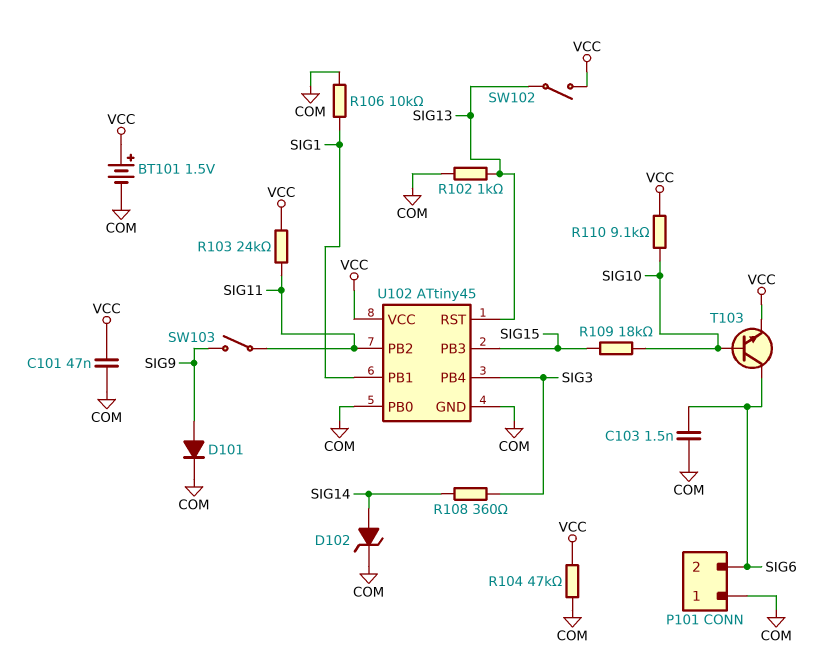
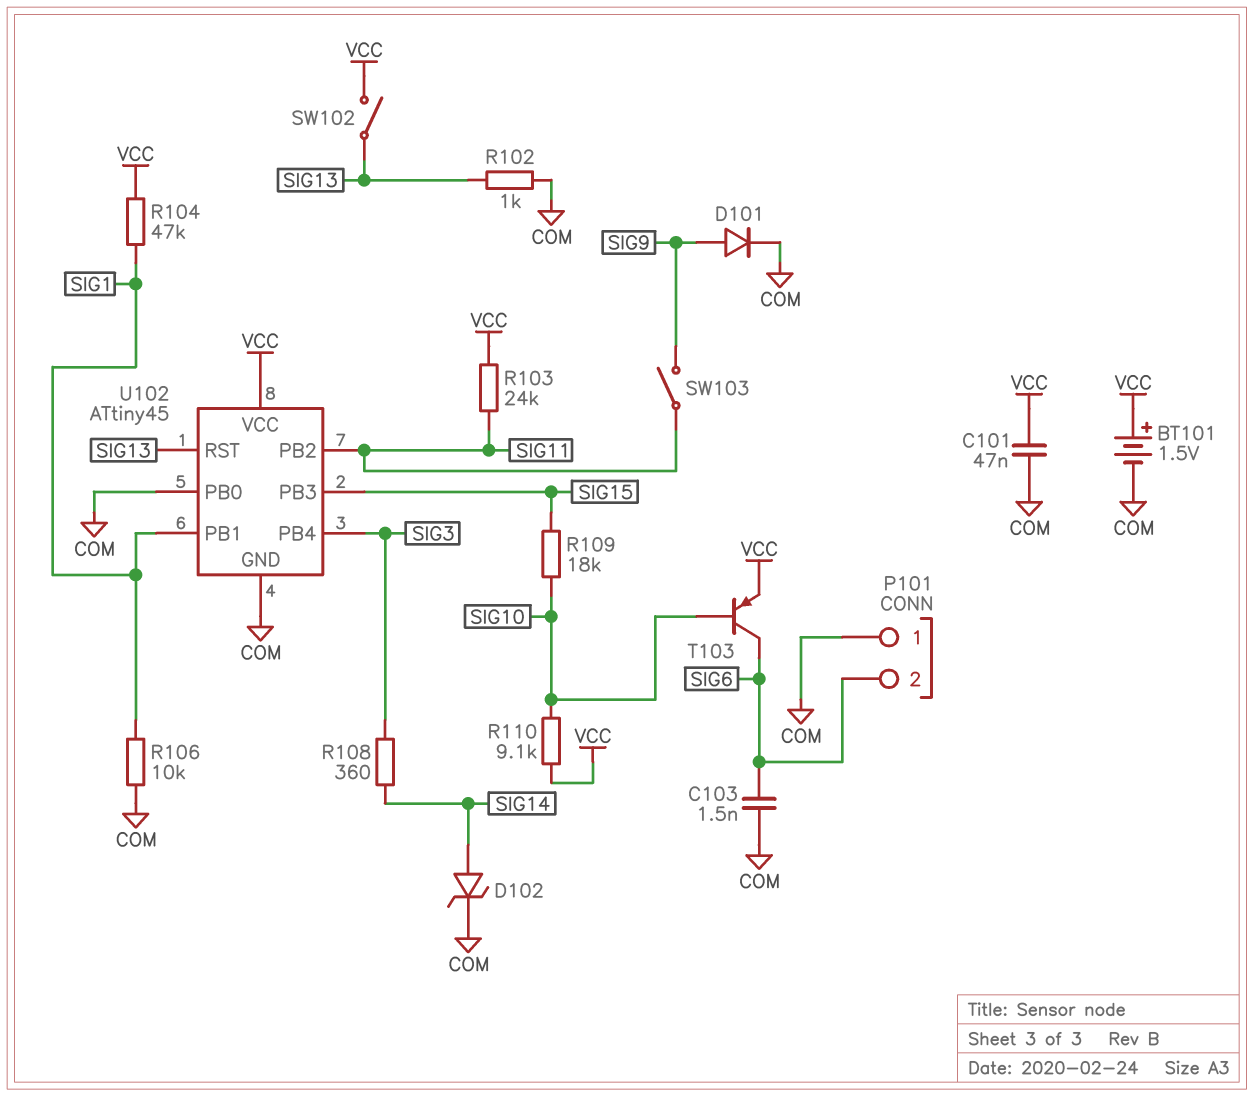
R104: 47k (COM, VCC) -> 47k (SIG1, VCC)
T103: NPN (B SIG10, C SIG6, E VCC) -> PNP (B SIG10, C SIG6, E VCC)

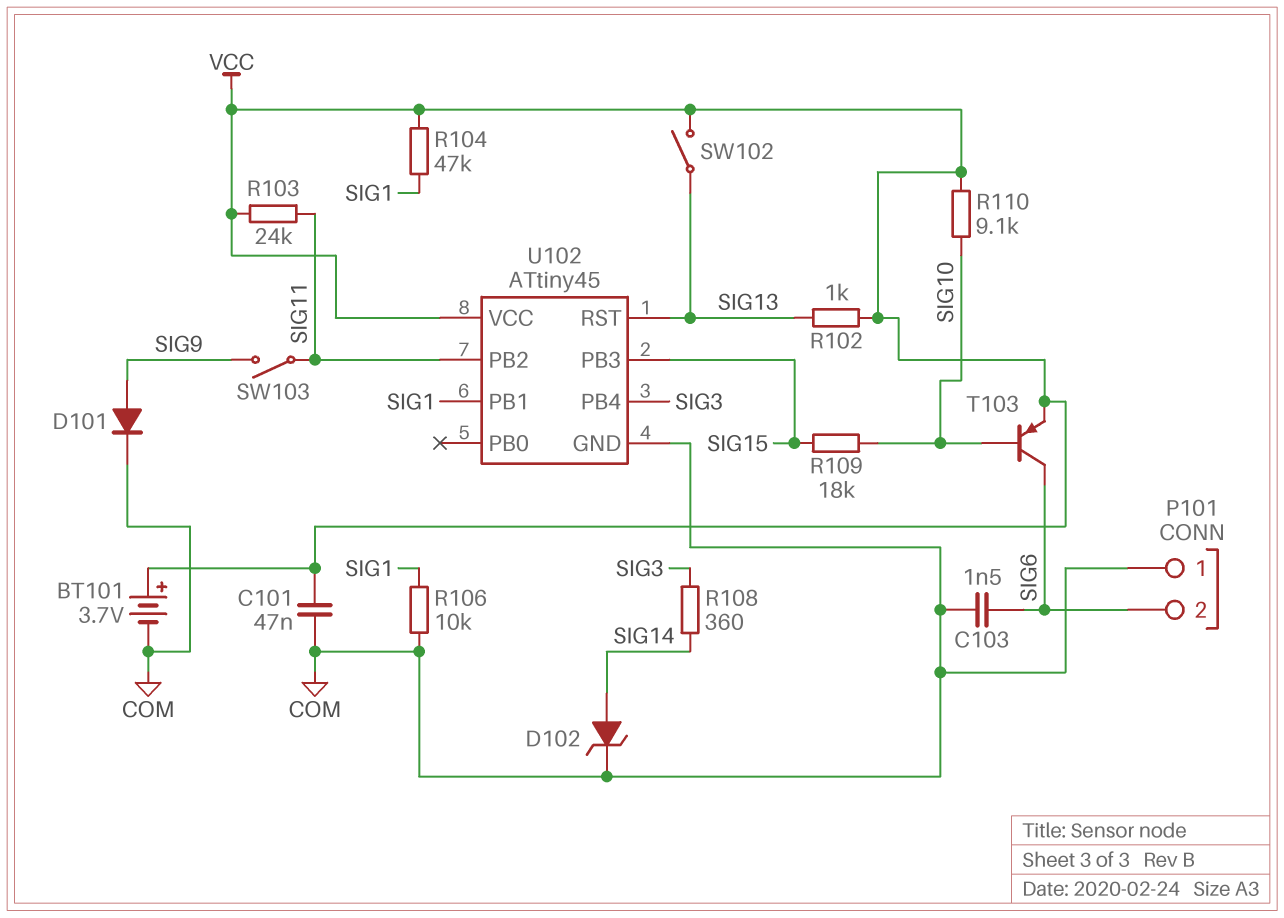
BT101: 1.5V (plus VCC, minus COM) -> 3.7V (plus VCC, minus COM)
R102: 1k (COM, SIG13) -> 1k (SIG13, VCC)
U102 pin PB0: COM -> none

